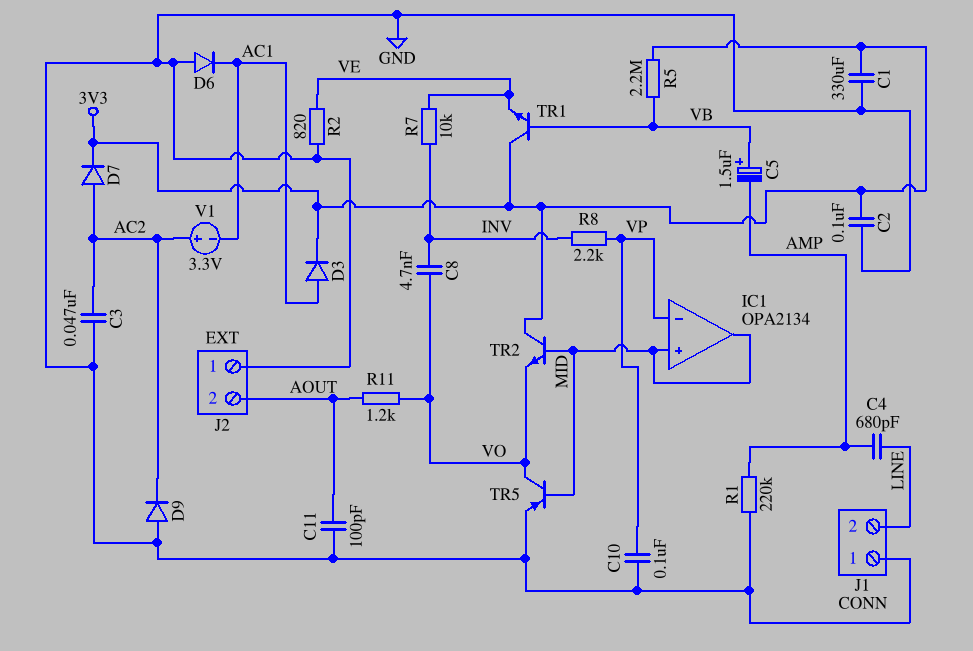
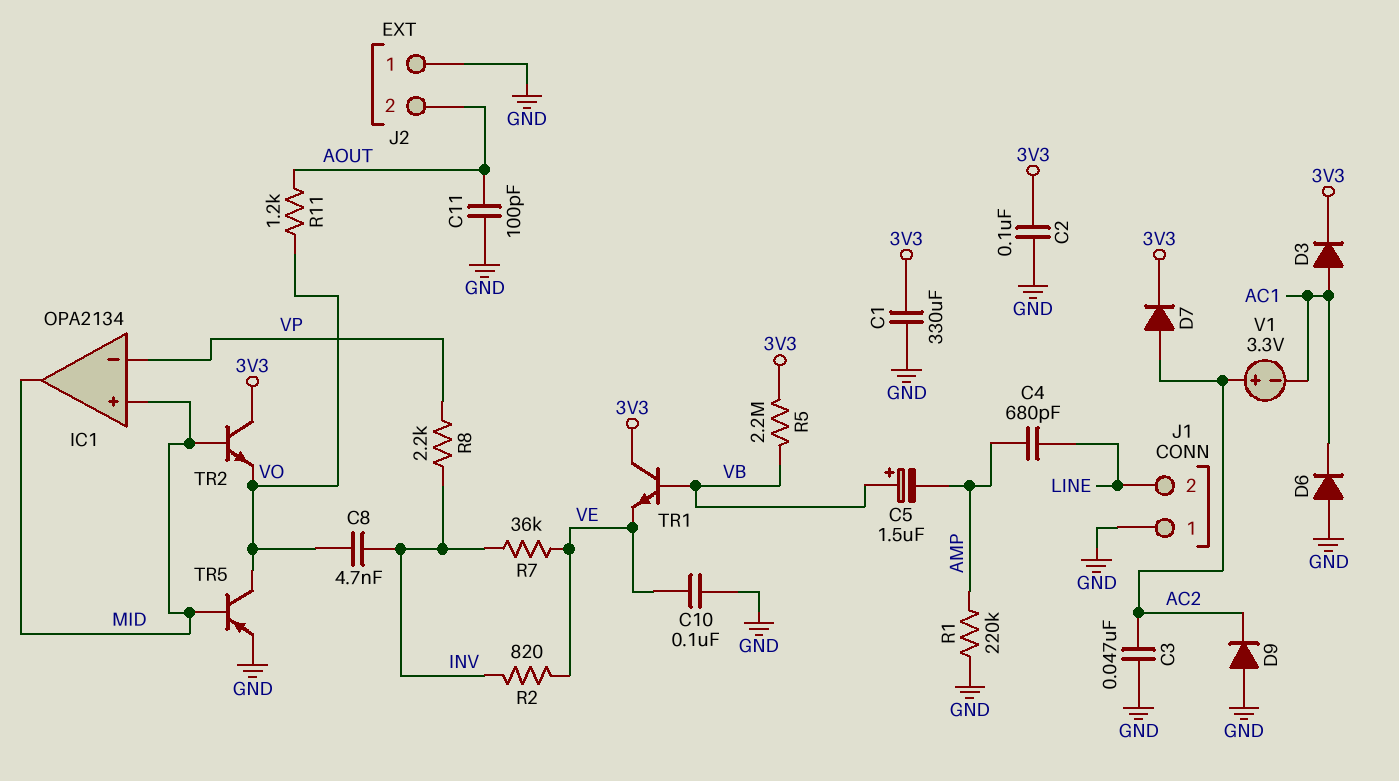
C10: 100nF (GND, VP) -> 100nF (GND, VE)
R2: 820 (GND, VE) -> 820 (INV, VE)
R7: 10k (INV, VE) -> 36k (INV, VE)

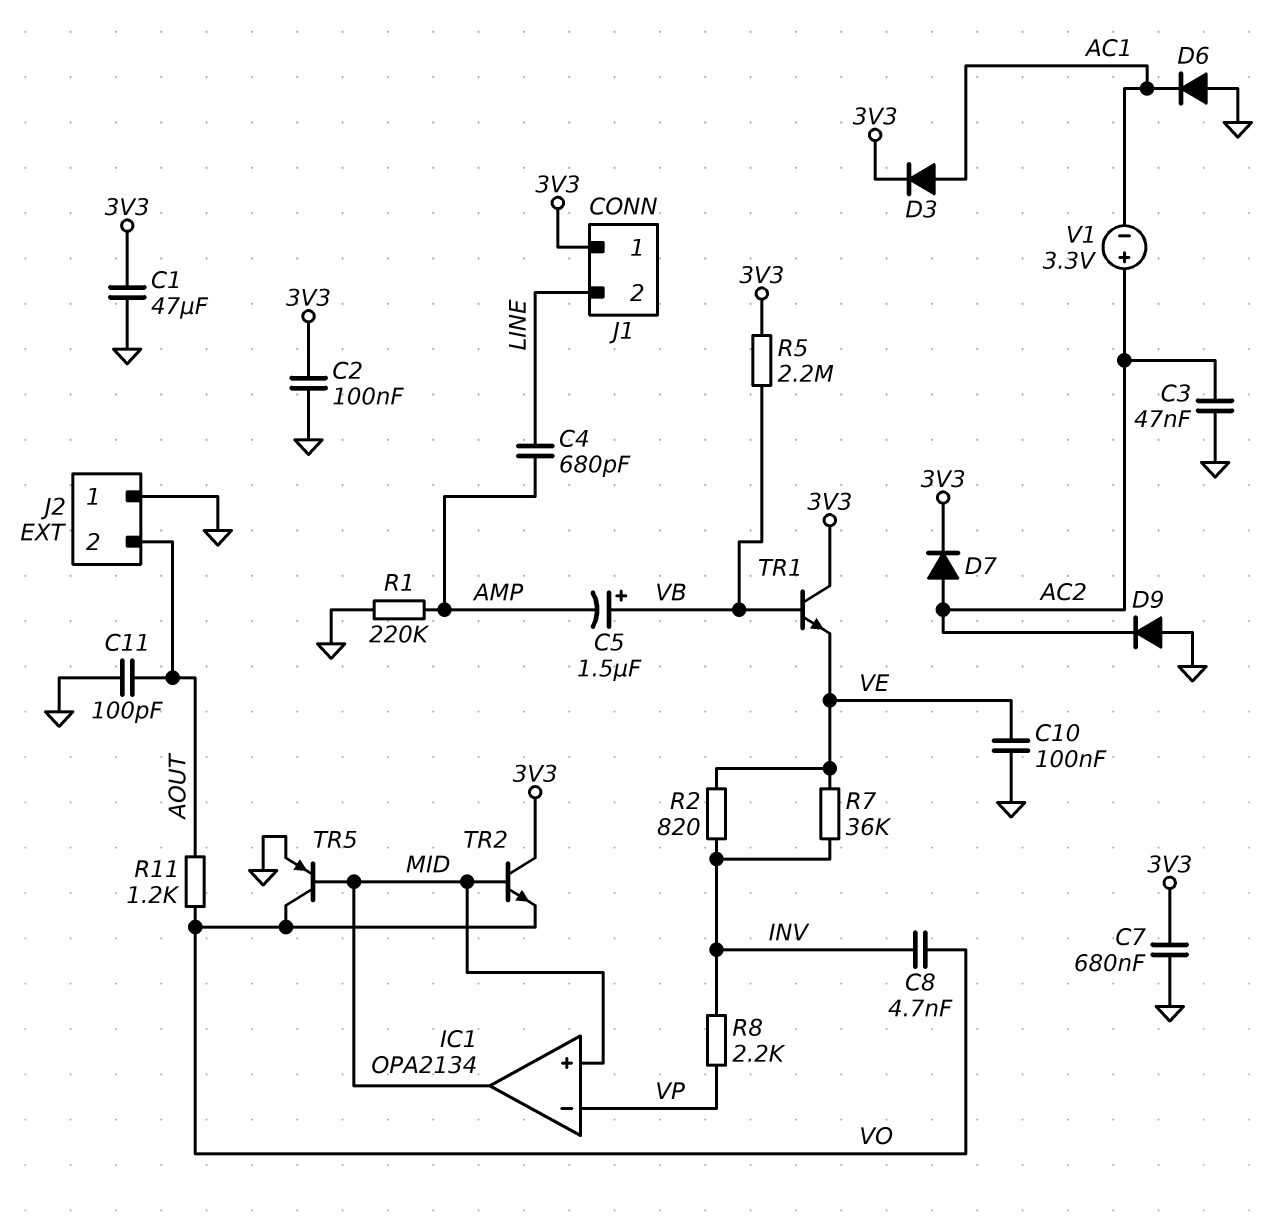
C1: 330uF (3V3, GND) -> 47uF (3V3, GND)
C7: none -> 680nF (3V3, GND)
J1 pin 1: GND -> 3V3

